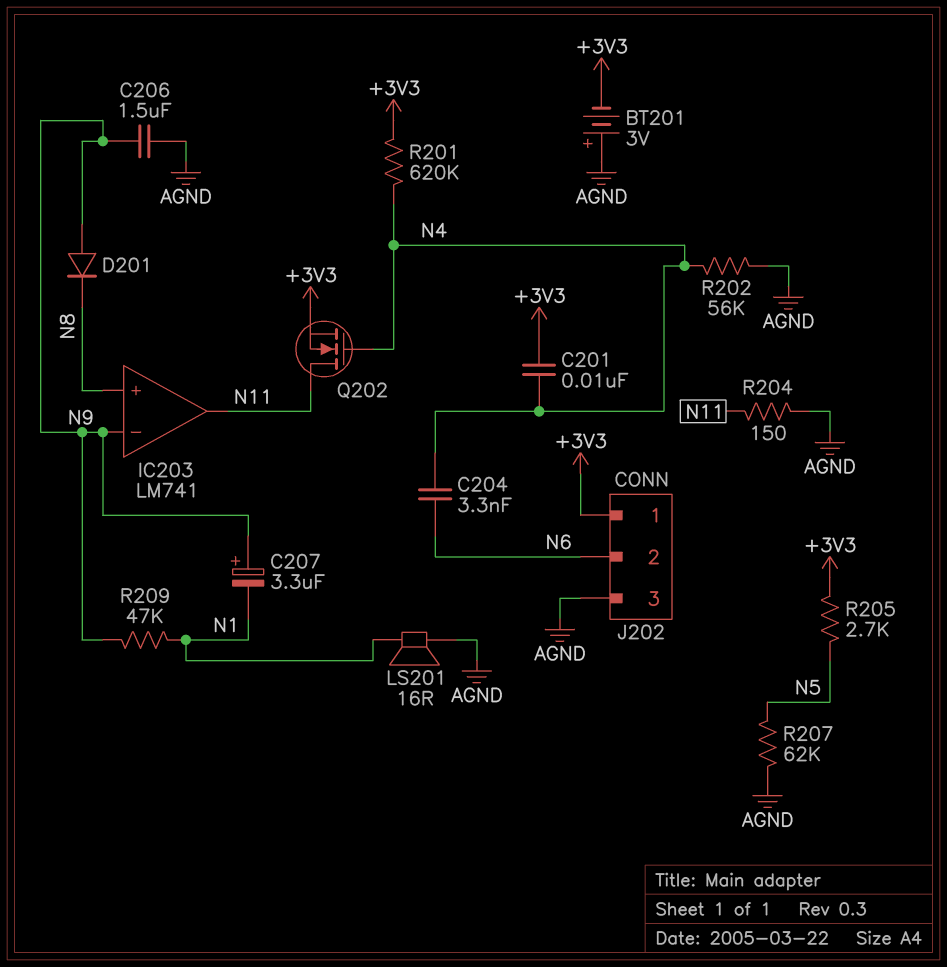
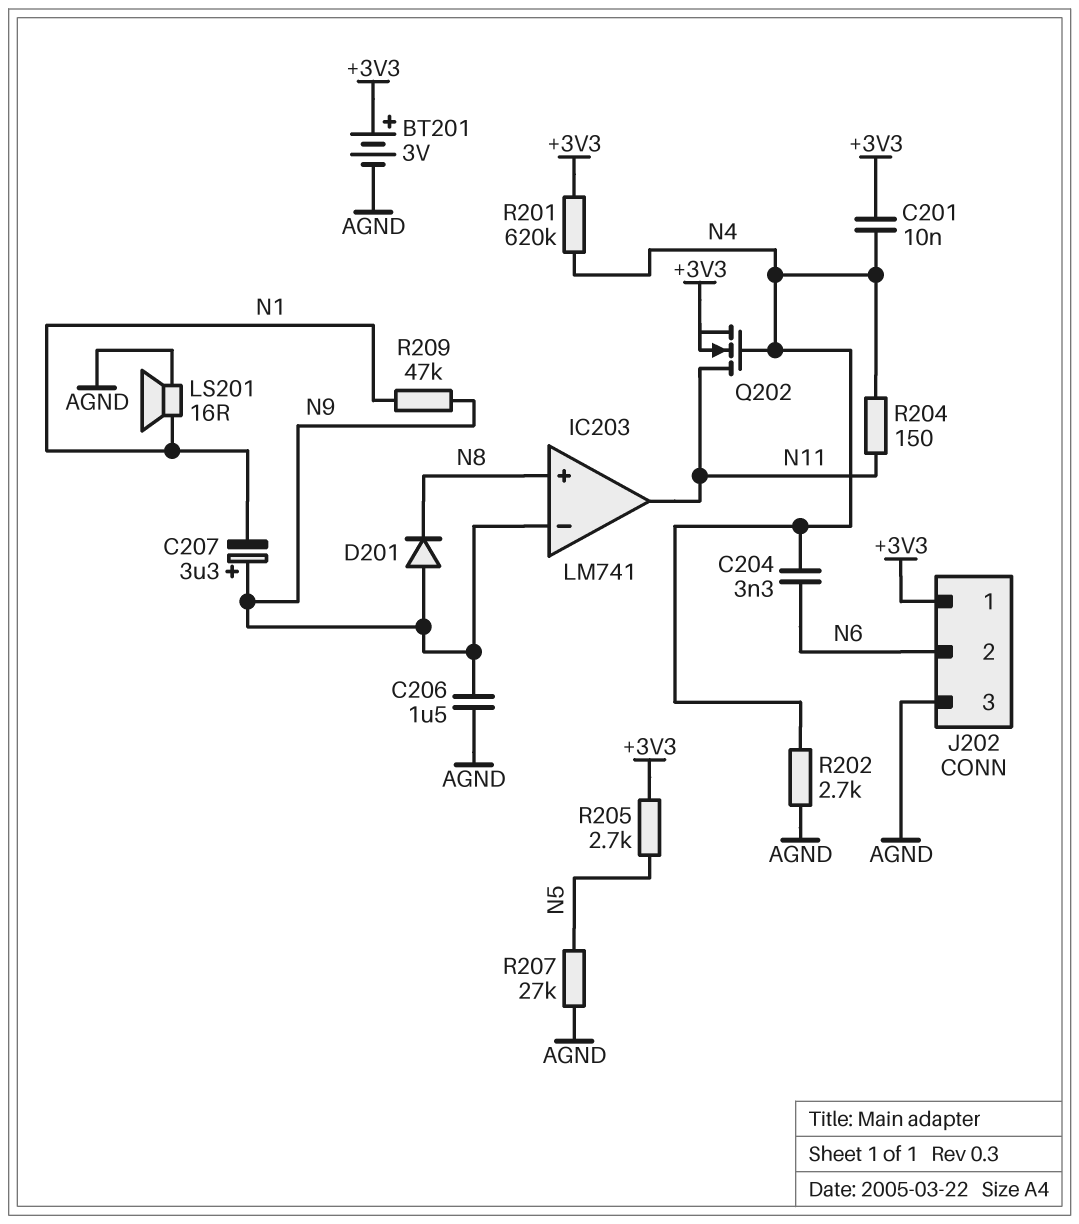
BT201: 3V (plus AGND, minus +3V3) -> 3V (plus +3V3, minus AGND)
R202: 56k (AGND, N4) -> 2.7k (AGND, N4)
R204: 150 (AGND, N11) -> 150 (N4, N11)
R207: 62k (AGND, N5) -> 27k (AGND, N5)

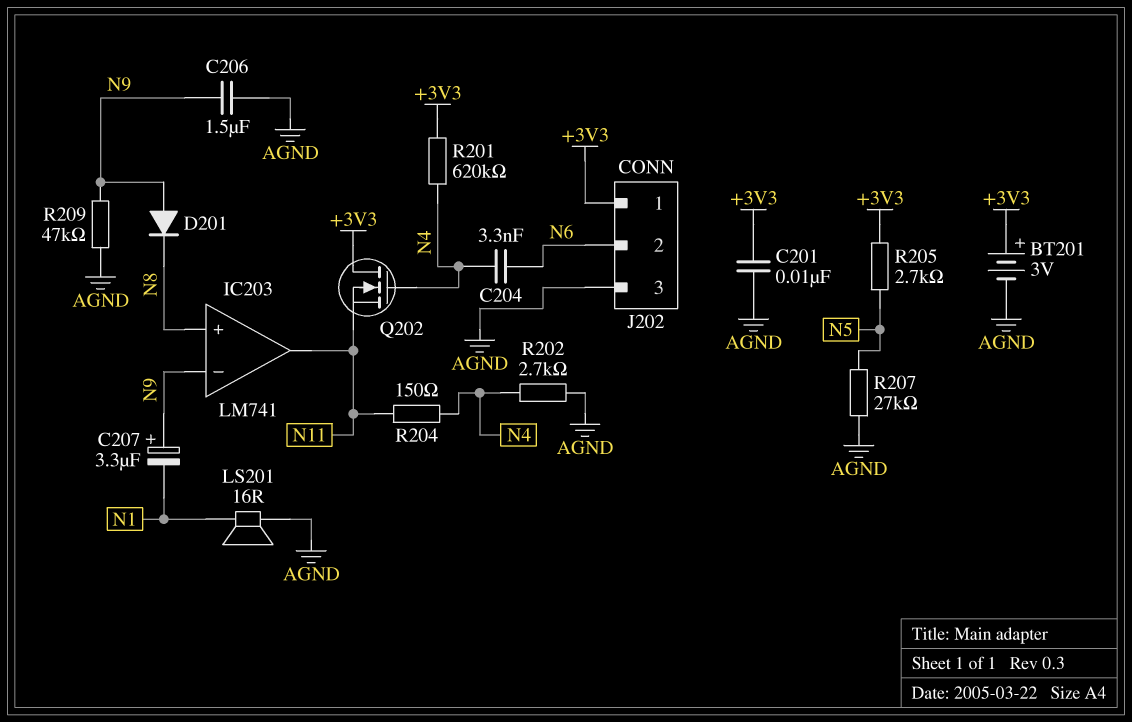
C201: 10nF (+3V3, N4) -> 10nF (+3V3, AGND)
Q202: NMOS (G N4, D N11, S +3V3) -> NMOS (G N4, D +3V3, S N11)
R209: 47k (N1, N9) -> 47k (AGND, N9)

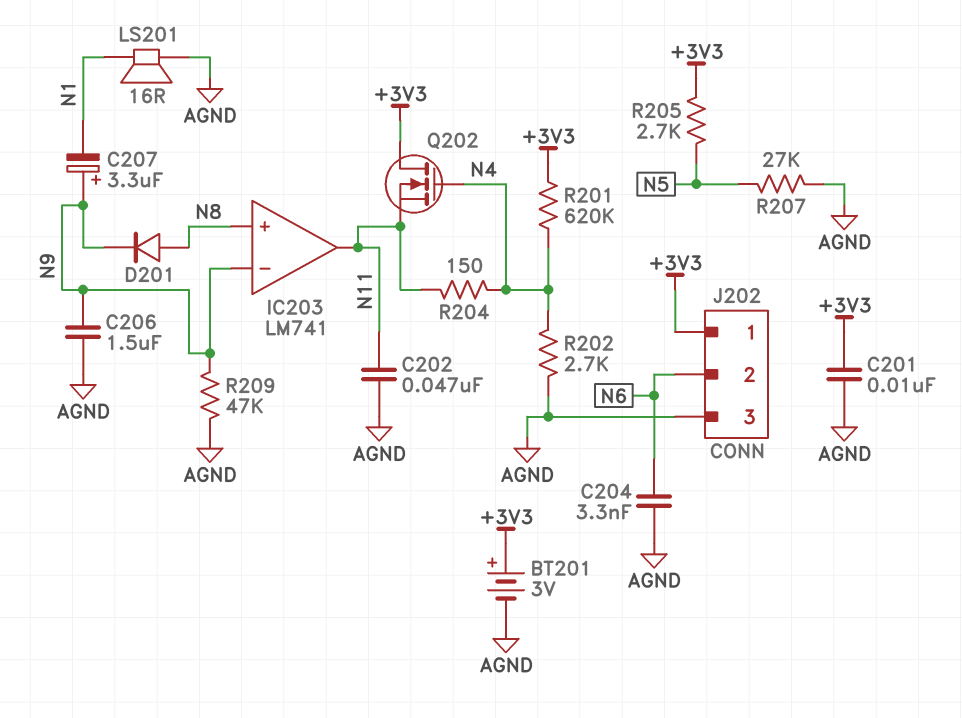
C202: none -> 47nF (AGND, N11)
C204: 3.3nF (N4, N6) -> 3.3nF (AGND, N6)
D201: diode (A N9, K N8) -> diode (A N8, K N9)

